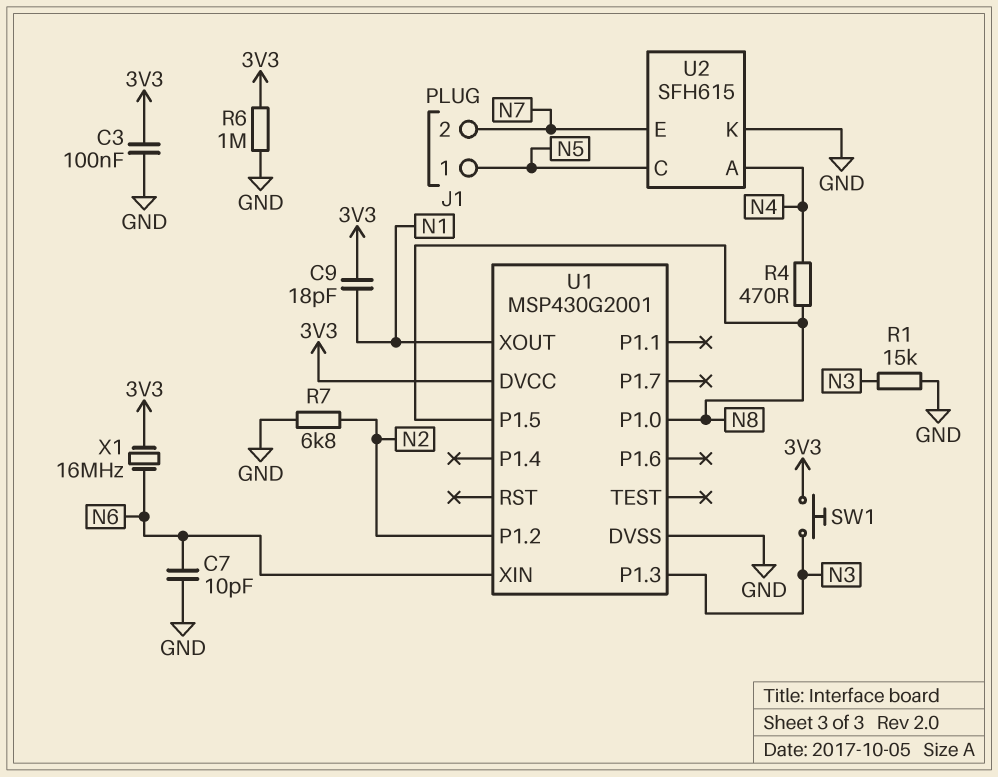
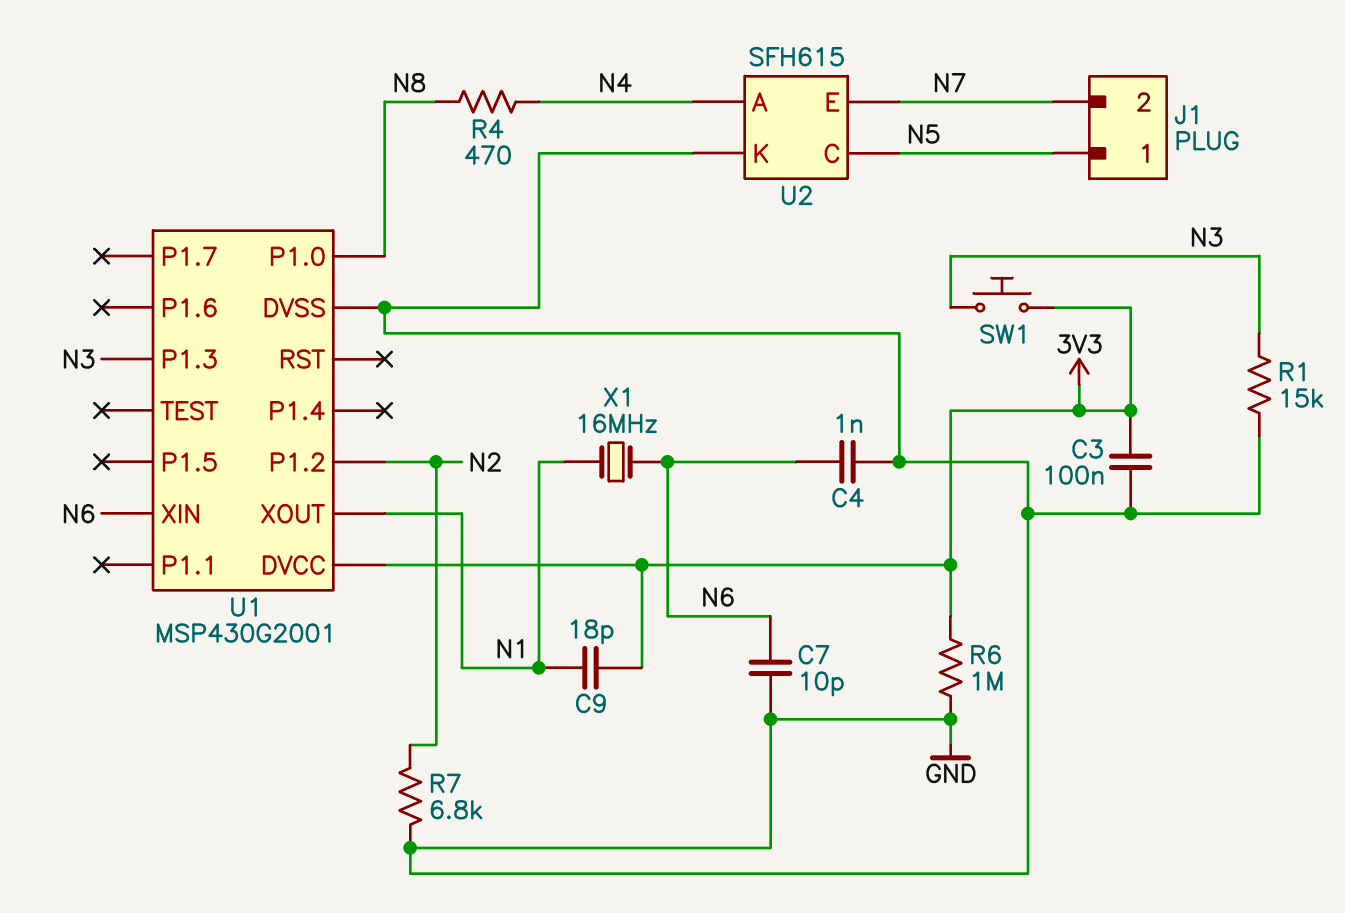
C4: none -> 1nF (GND, N6)
U1 pin P1.5: N8 -> none
X1: 16MHz (3V3, N6) -> 16MHz (N1, N6)

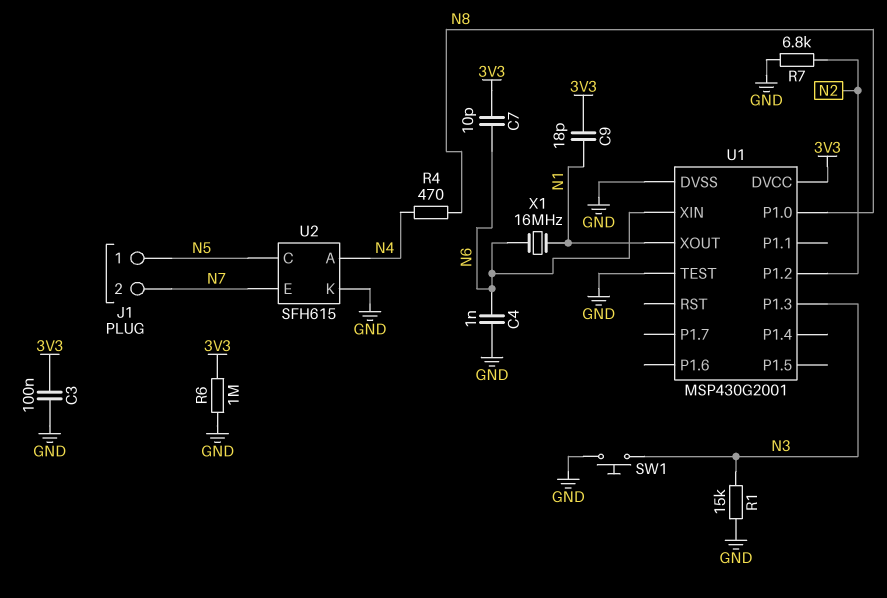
C7: 10pF (GND, N6) -> 10pF (3V3, N6)
SW1: button (3V3, N3) -> button (GND, N3)
U1 pin TEST: none -> GND

